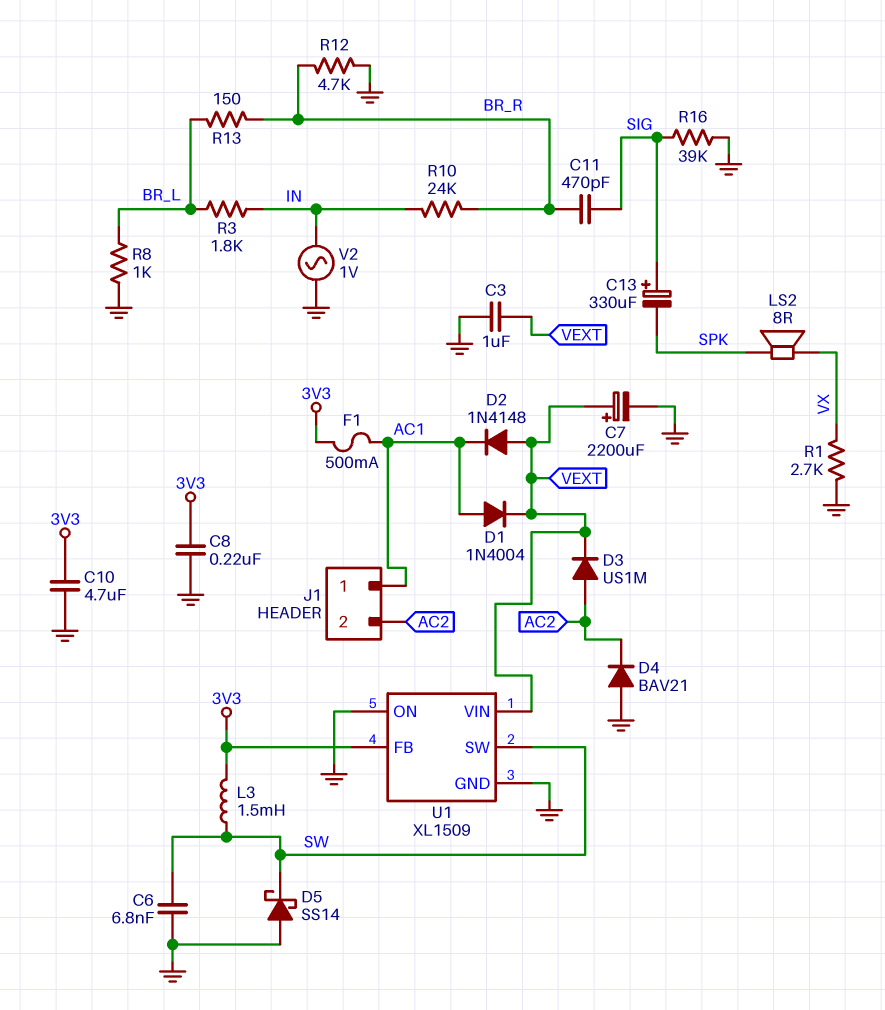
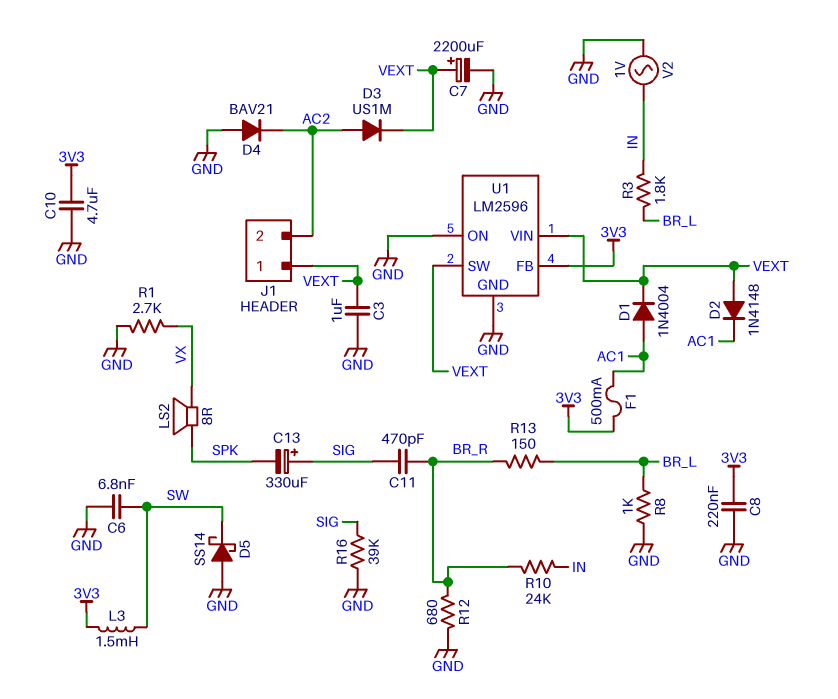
J1 pin 1: AC1 -> VEXT
R12: 4.7k (BR_R, GND) -> 680 (BR_R, GND)
U1: XL1509 -> LM2596
U1 pin SW: SW -> VEXT

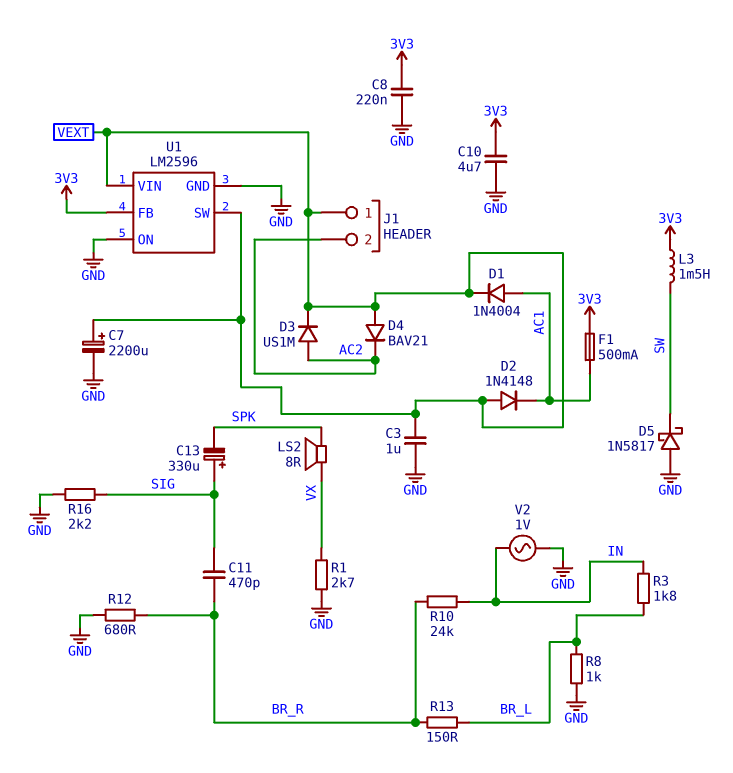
C6: 6.8nF (GND, SW) -> none
D4: diode BAV21 (A GND, K AC2) -> diode BAV21 (A VEXT, K AC2)
D5: schottky SS14 (A GND, K SW) -> schottky 1N5817 (A GND, K SW)
R16: 39k (GND, SIG) -> 2.2k (GND, SIG)

